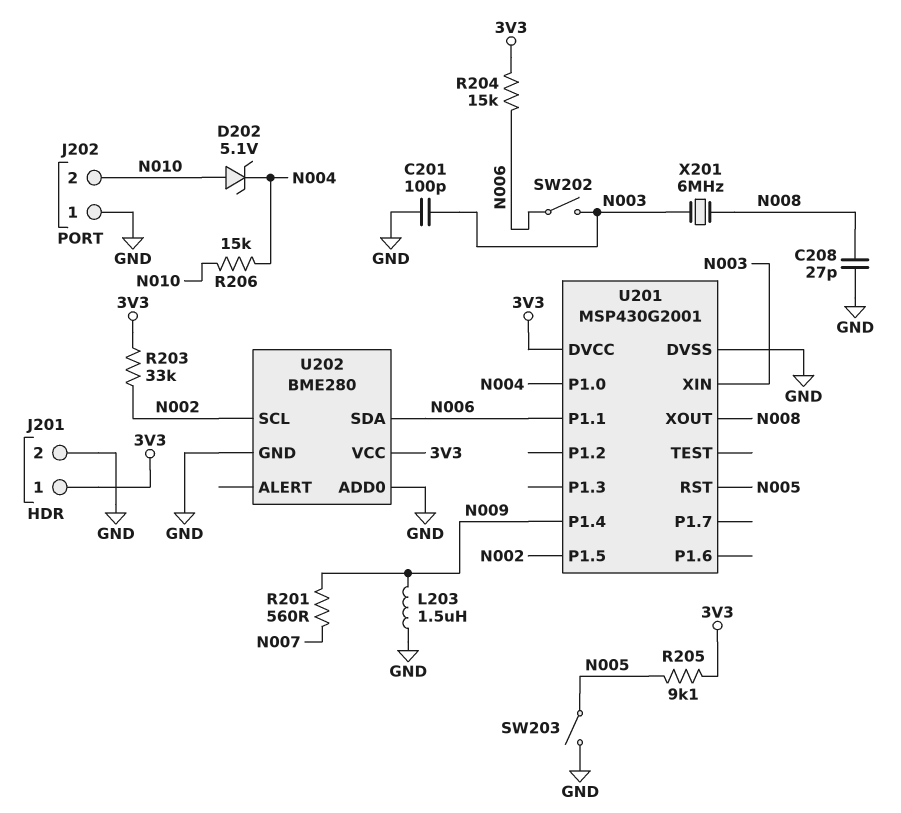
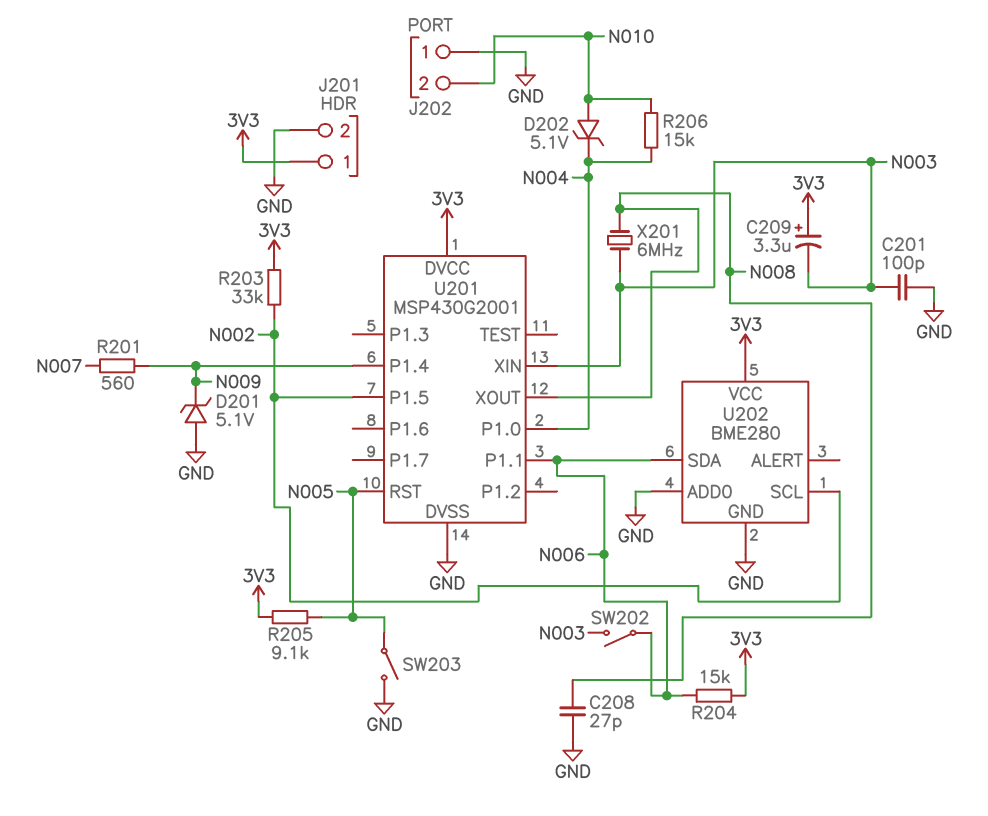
C209: none -> 3.3uF (plus 3V3, minus N003)
D201: none -> zener 5.1V (A GND, K N009)
L203: 1.5uH (GND, N009) -> none

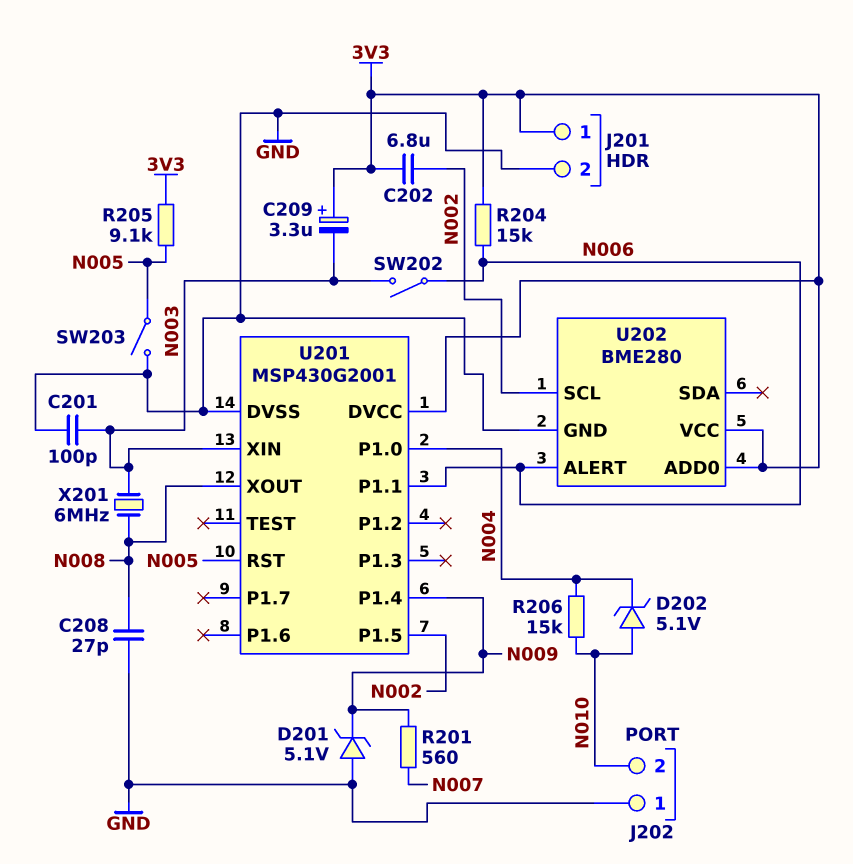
C202: none -> 6.8uF (3V3, N002)
R203: 33k (3V3, N002) -> none
U202 pin ADD0: GND -> 3V3
U202 pin ALERT: none -> N006
U202 pin SDA: N006 -> none

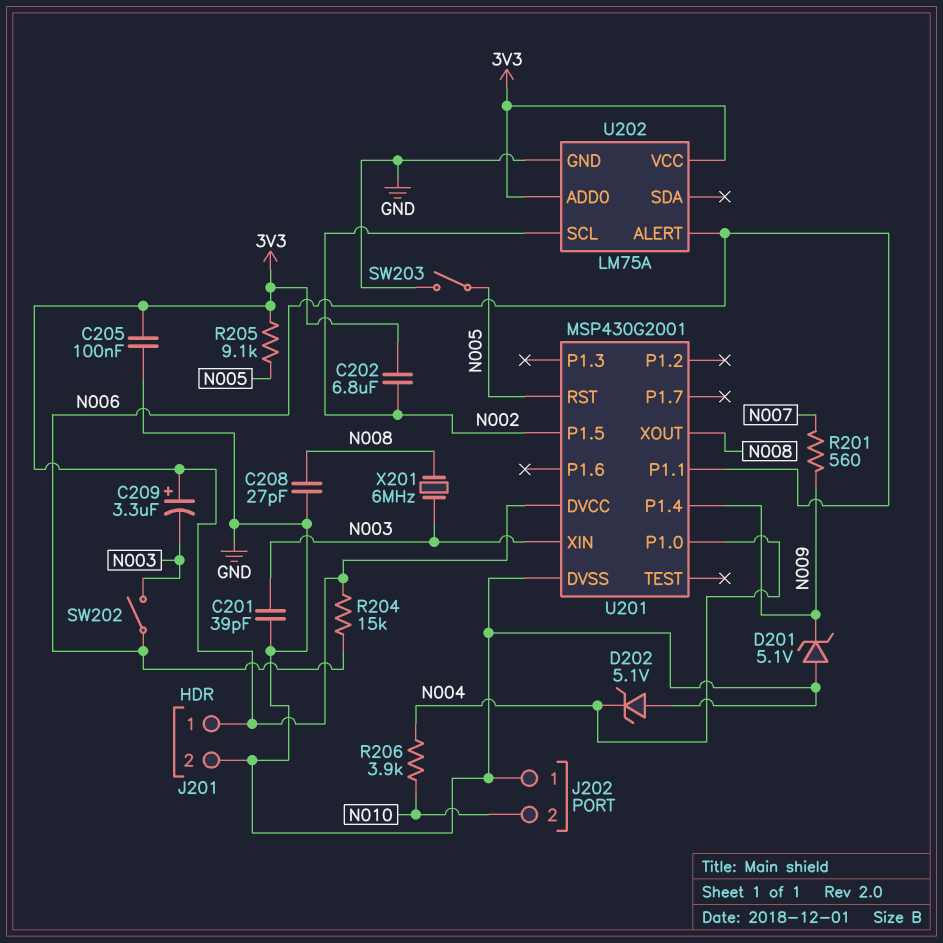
C201: 100pF (GND, N003) -> 39pF (GND, N003)
C205: none -> 100nF (3V3, GND)
D202: zener 5.1V (A N010, K N004) -> zener 5.1V (A GND, K N004)
R206: 15k (N004, N010) -> 3.9k (N004, N010)
U202: BME280 -> LM75A

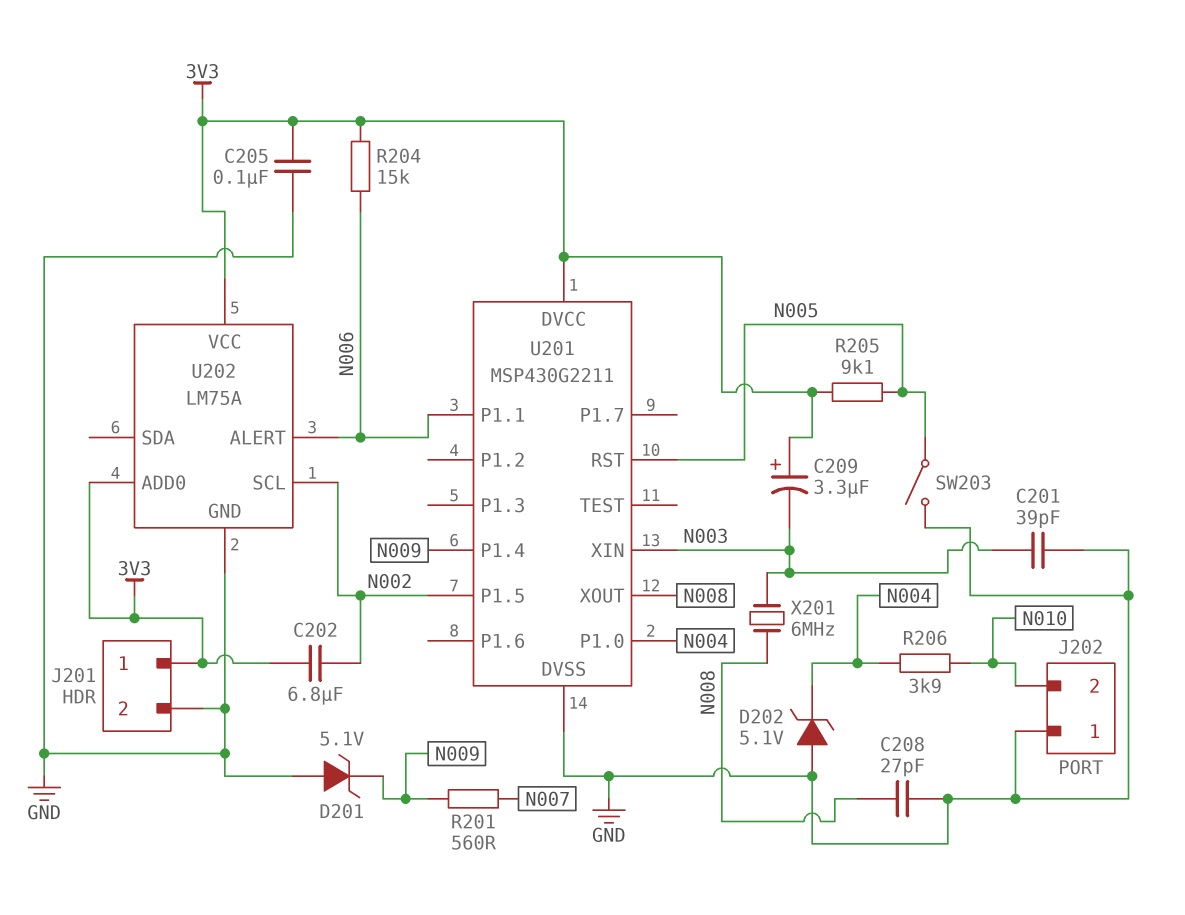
SW202: switch (N003, N006) -> none
U201: MSP430G2001 -> MSP430G2211

